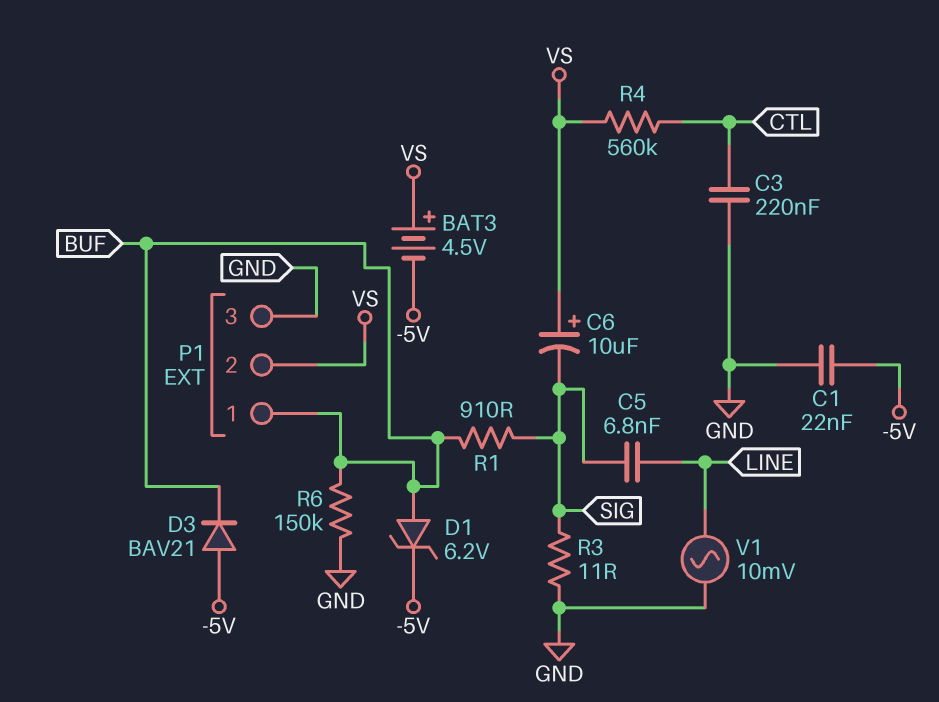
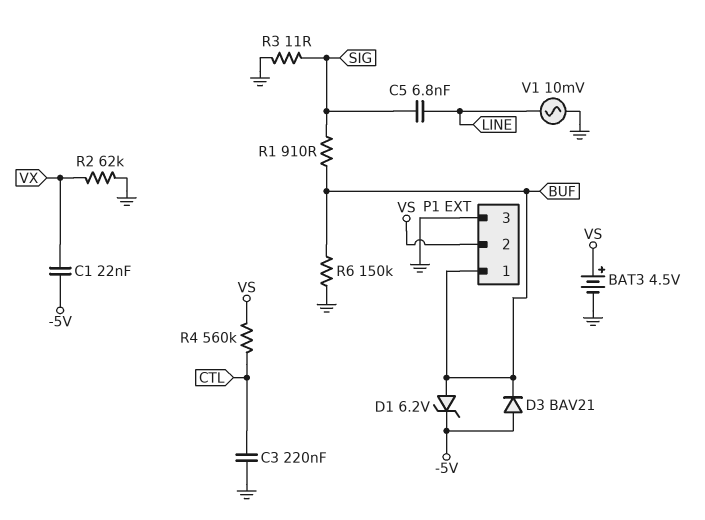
BAT3: 4.5V (plus VS, minus -5V) -> 4.5V (plus VS, minus GND)
C1: 22nF (-5V, GND) -> 22nF (-5V, VX)
C6: 10uF (plus VS, minus SIG) -> none
R2: none -> 62k (GND, VX)

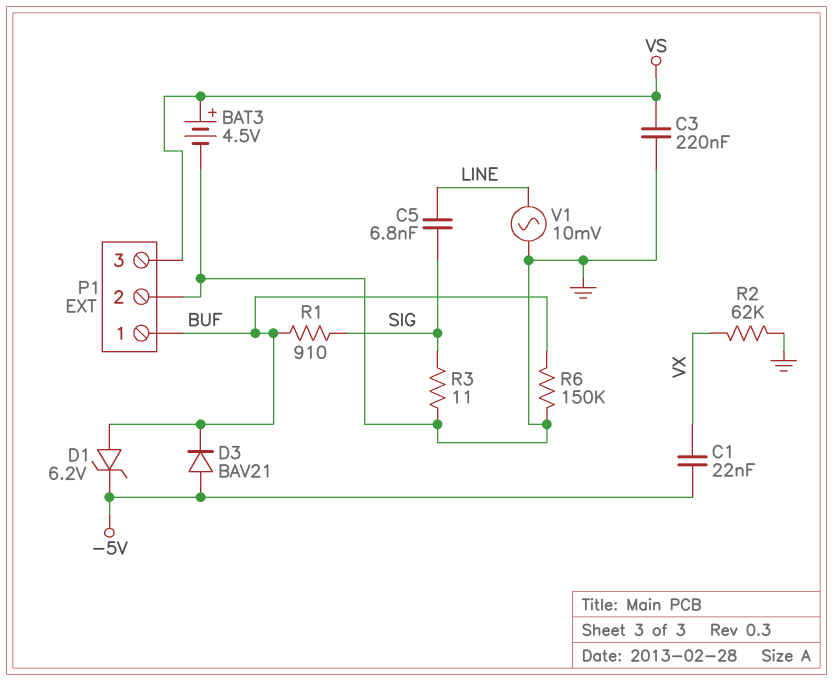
C3: 220nF (CTL, GND) -> 220nF (GND, VS)
P1 pin 2: VS -> GND
P1 pin 3: GND -> VS
R4: 560k (CTL, VS) -> none

